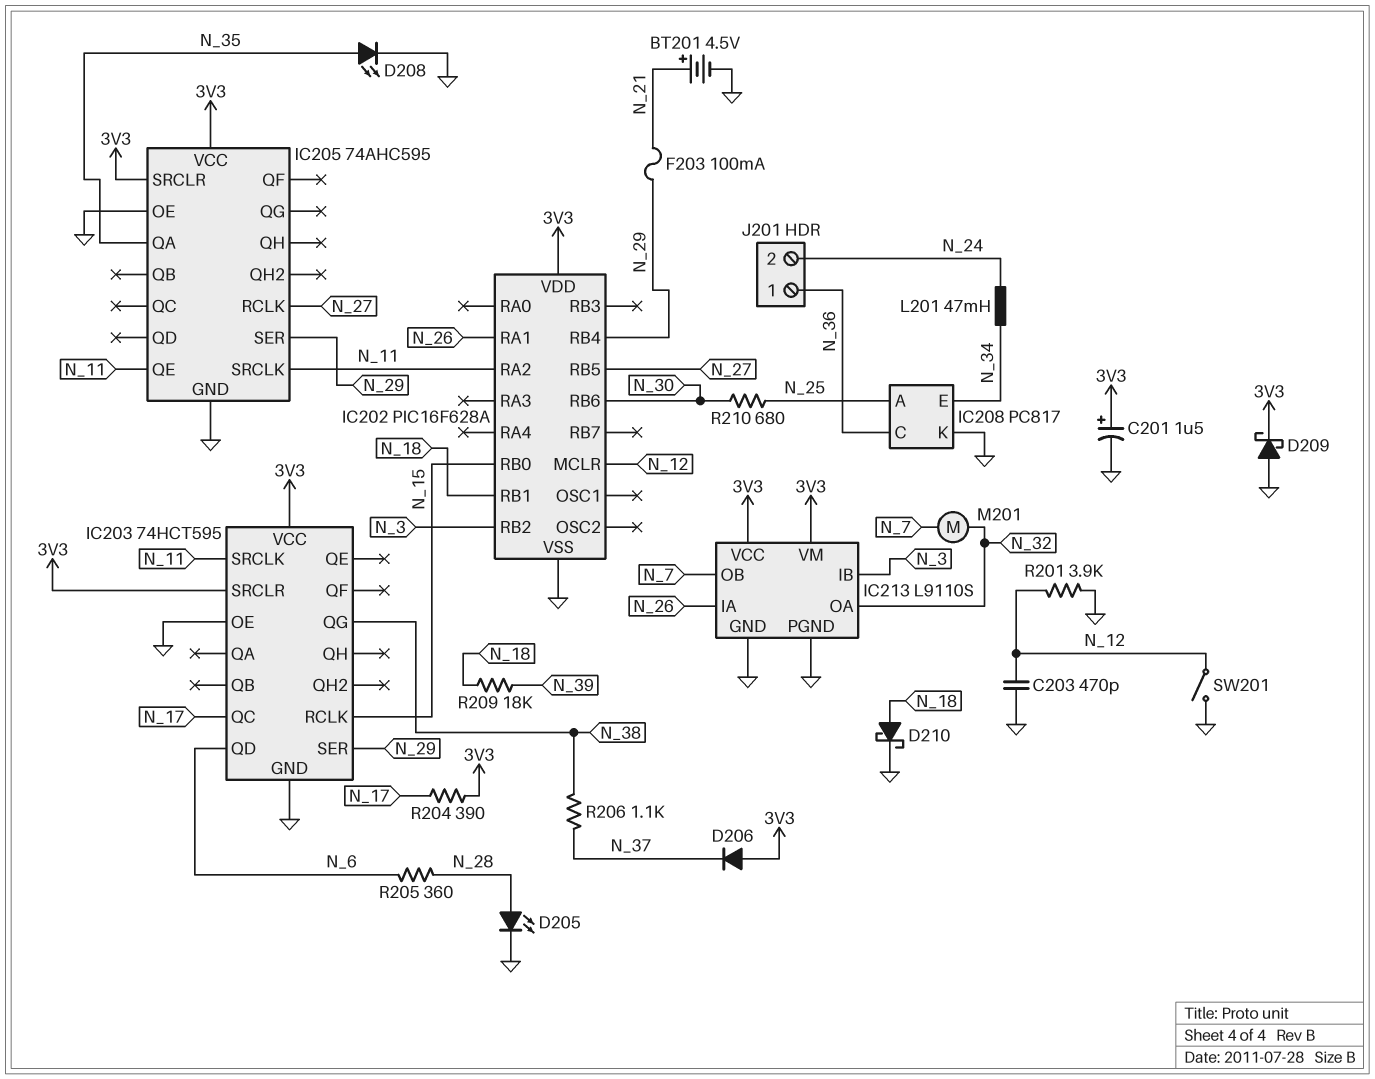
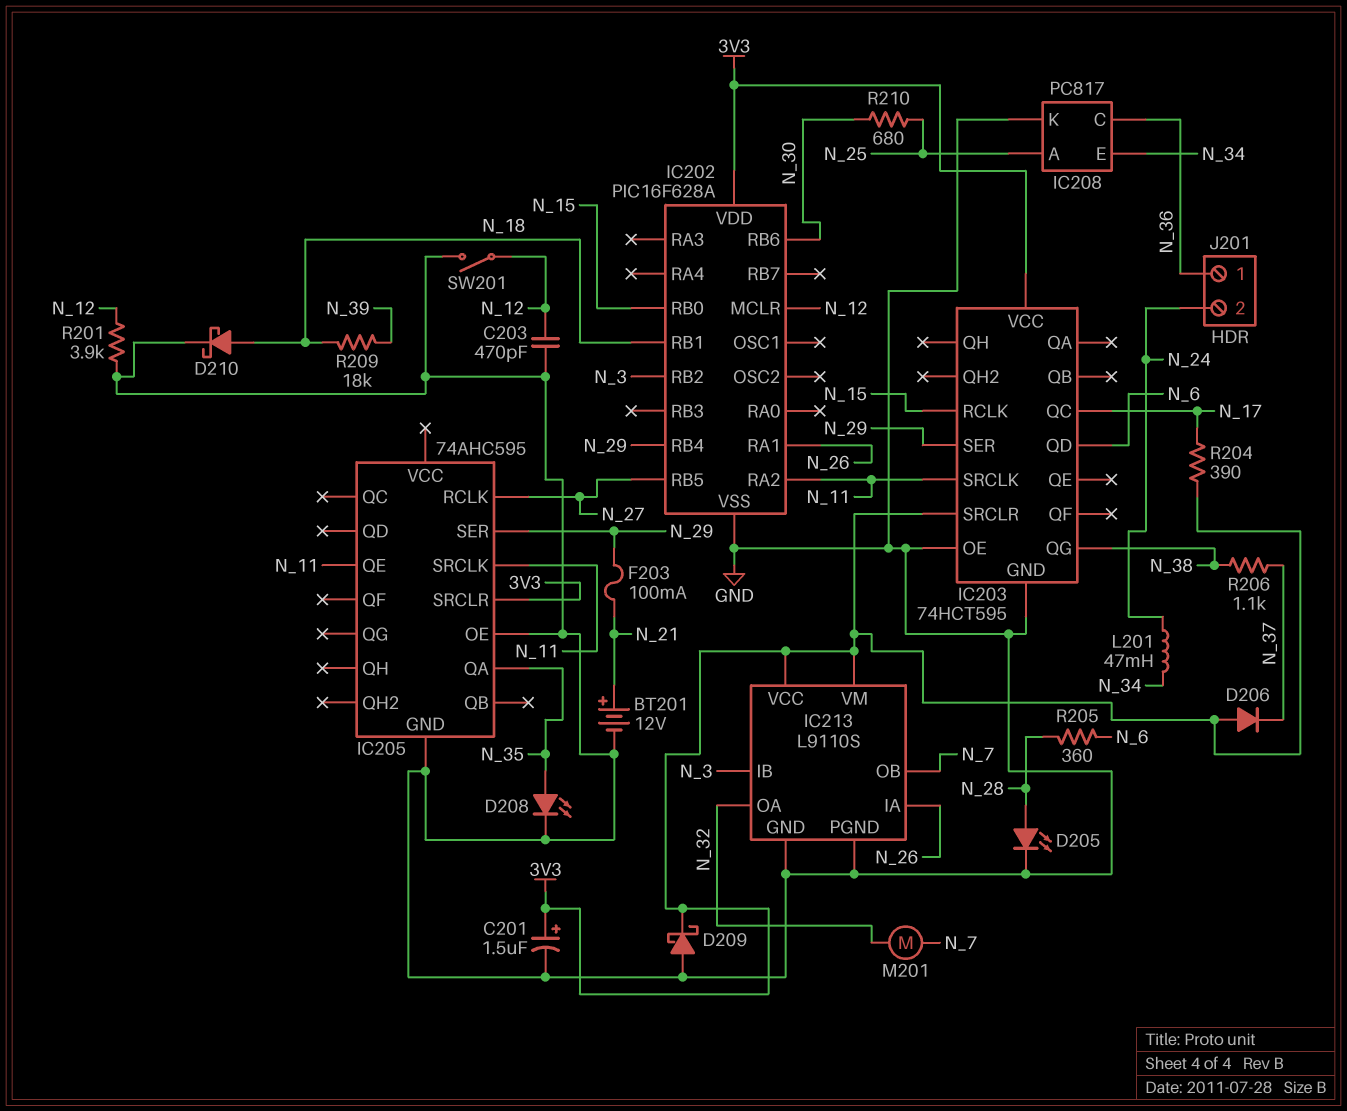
BT201: 4.5V (plus N_21, minus GND) -> 12V (plus N_21, minus GND)
IC205 pin VCC: 3V3 -> none

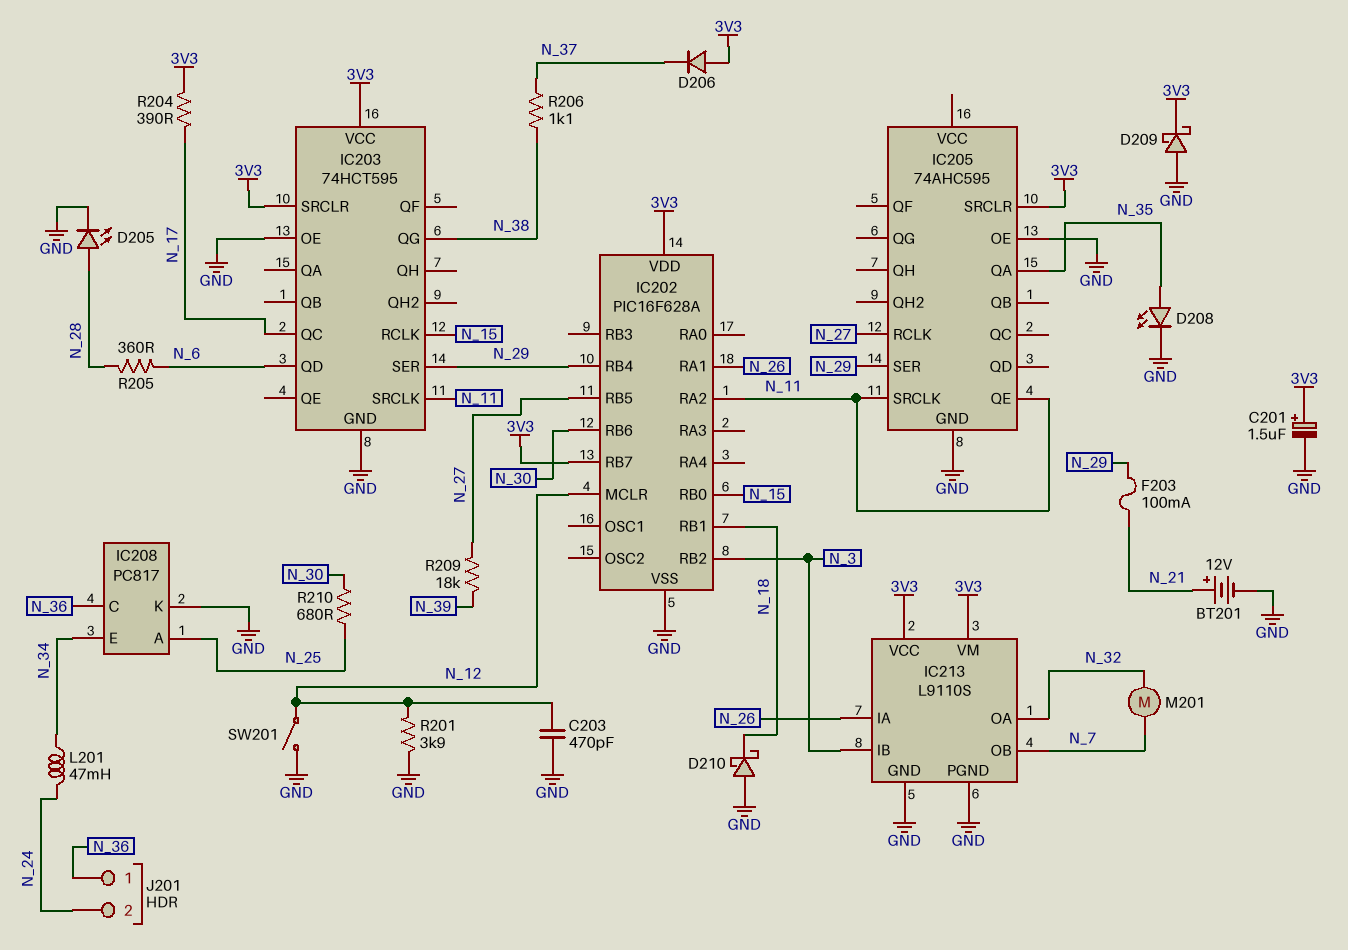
D210: schottky (A N_18, K GND) -> schottky (A GND, K N_18)
IC202 pin RB7: none -> 3V3
R209: 18k (N_18, N_39) -> 18k (N_27, N_39)

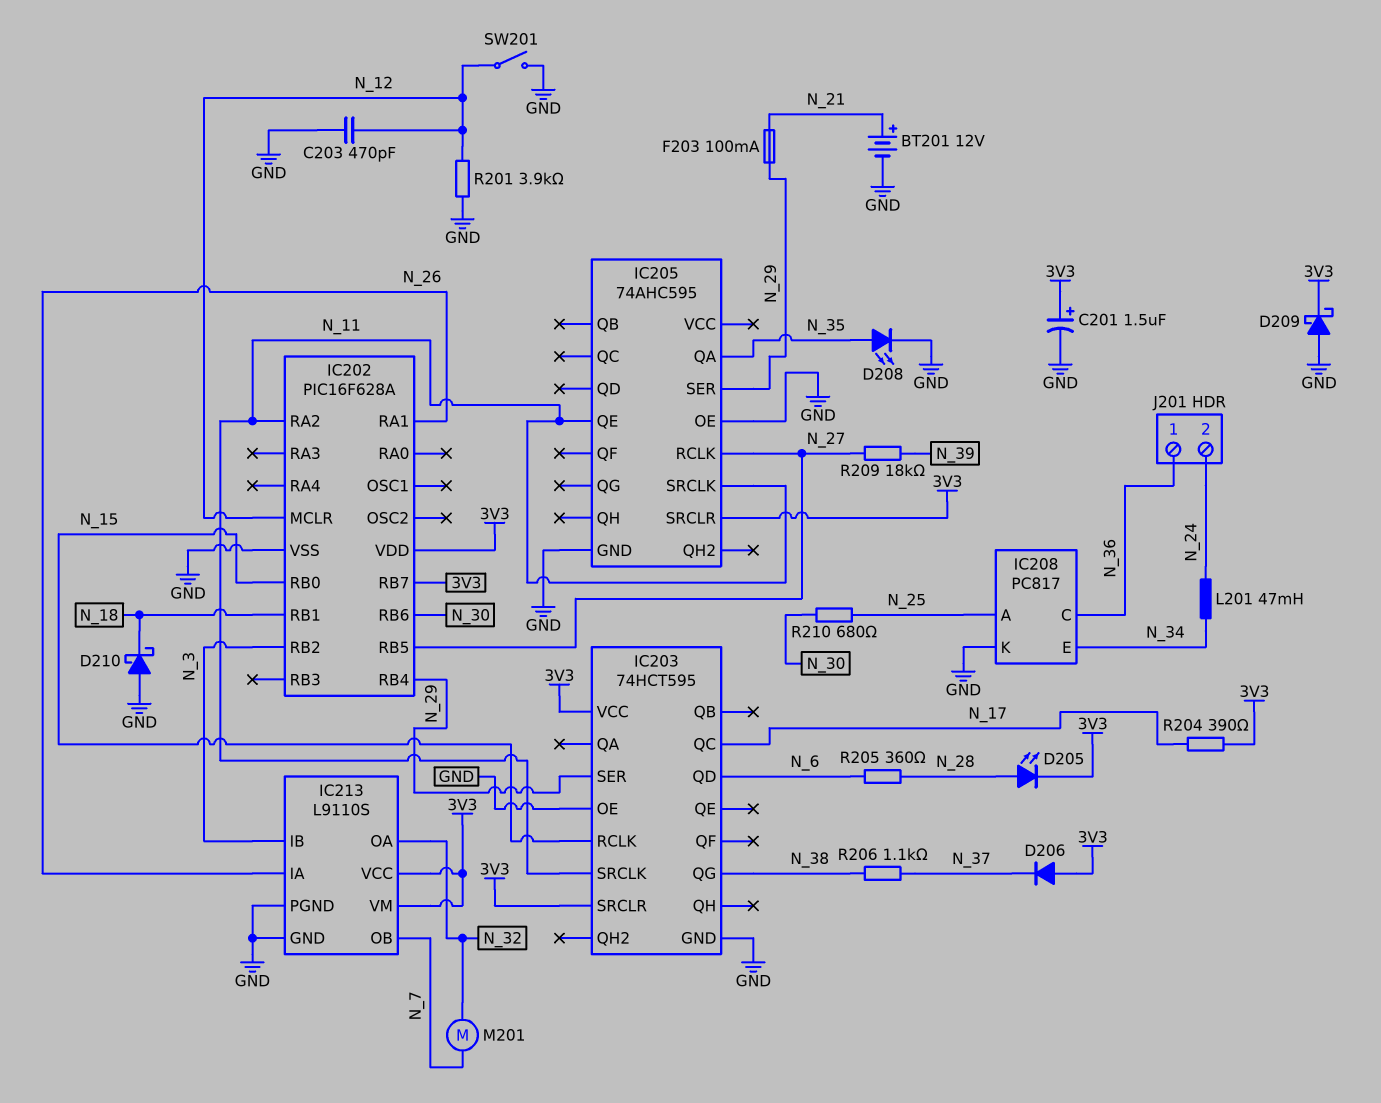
D205: LED (A N_28, K GND) -> LED (A N_28, K 3V3)

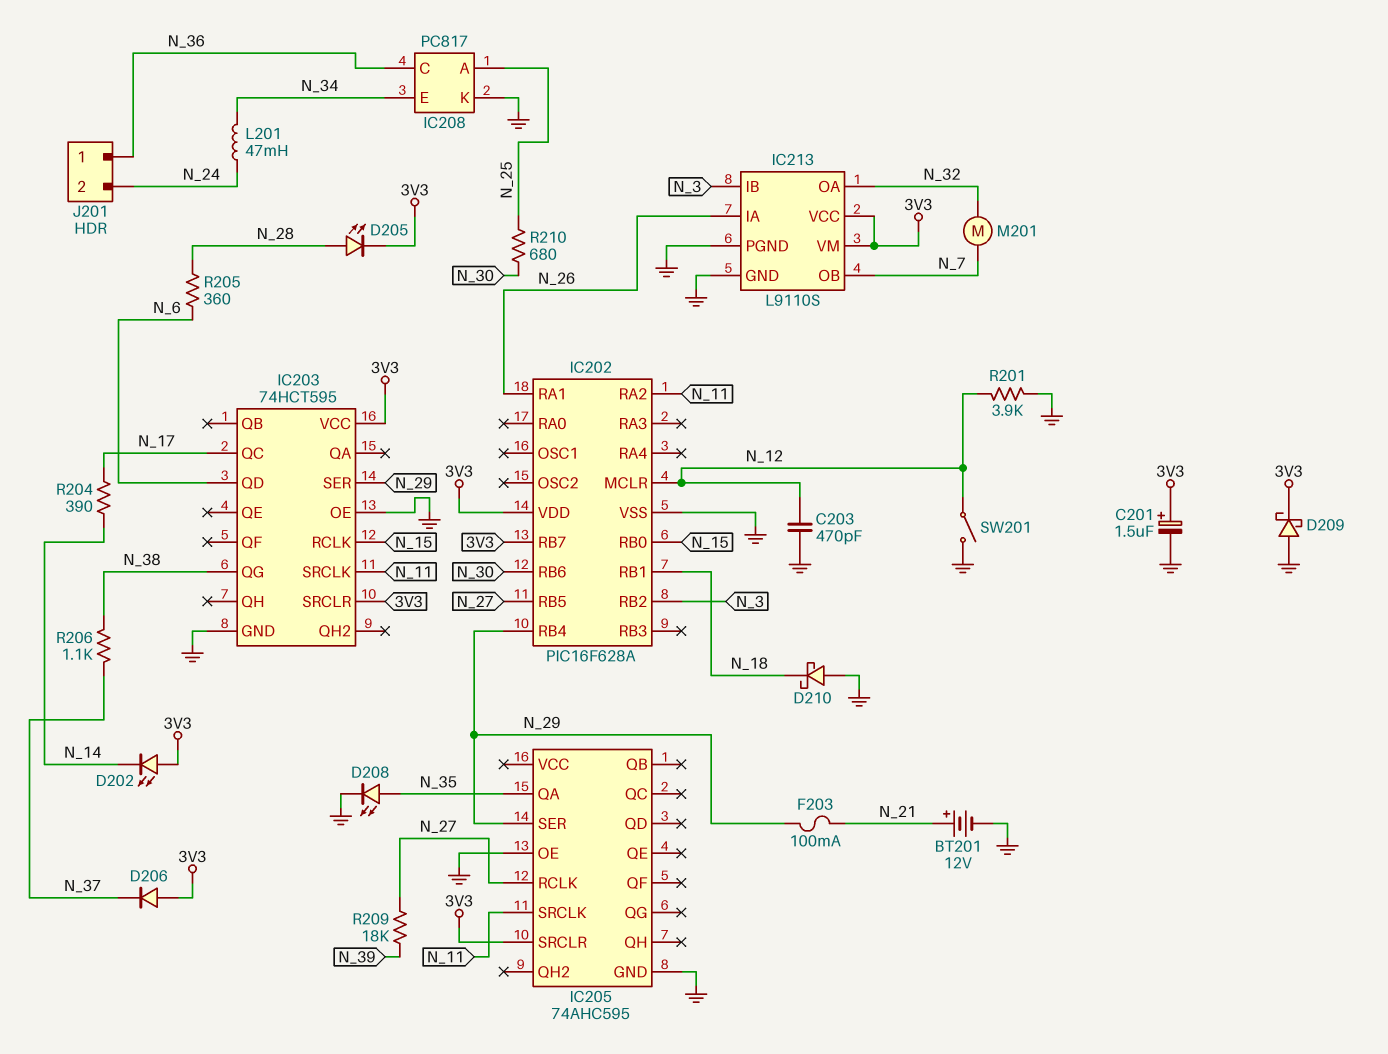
D202: none -> LED (A 3V3, K N_14)
IC205 pin QE: N_11 -> none
R204: 390 (3V3, N_17) -> 390 (N_14, N_17)

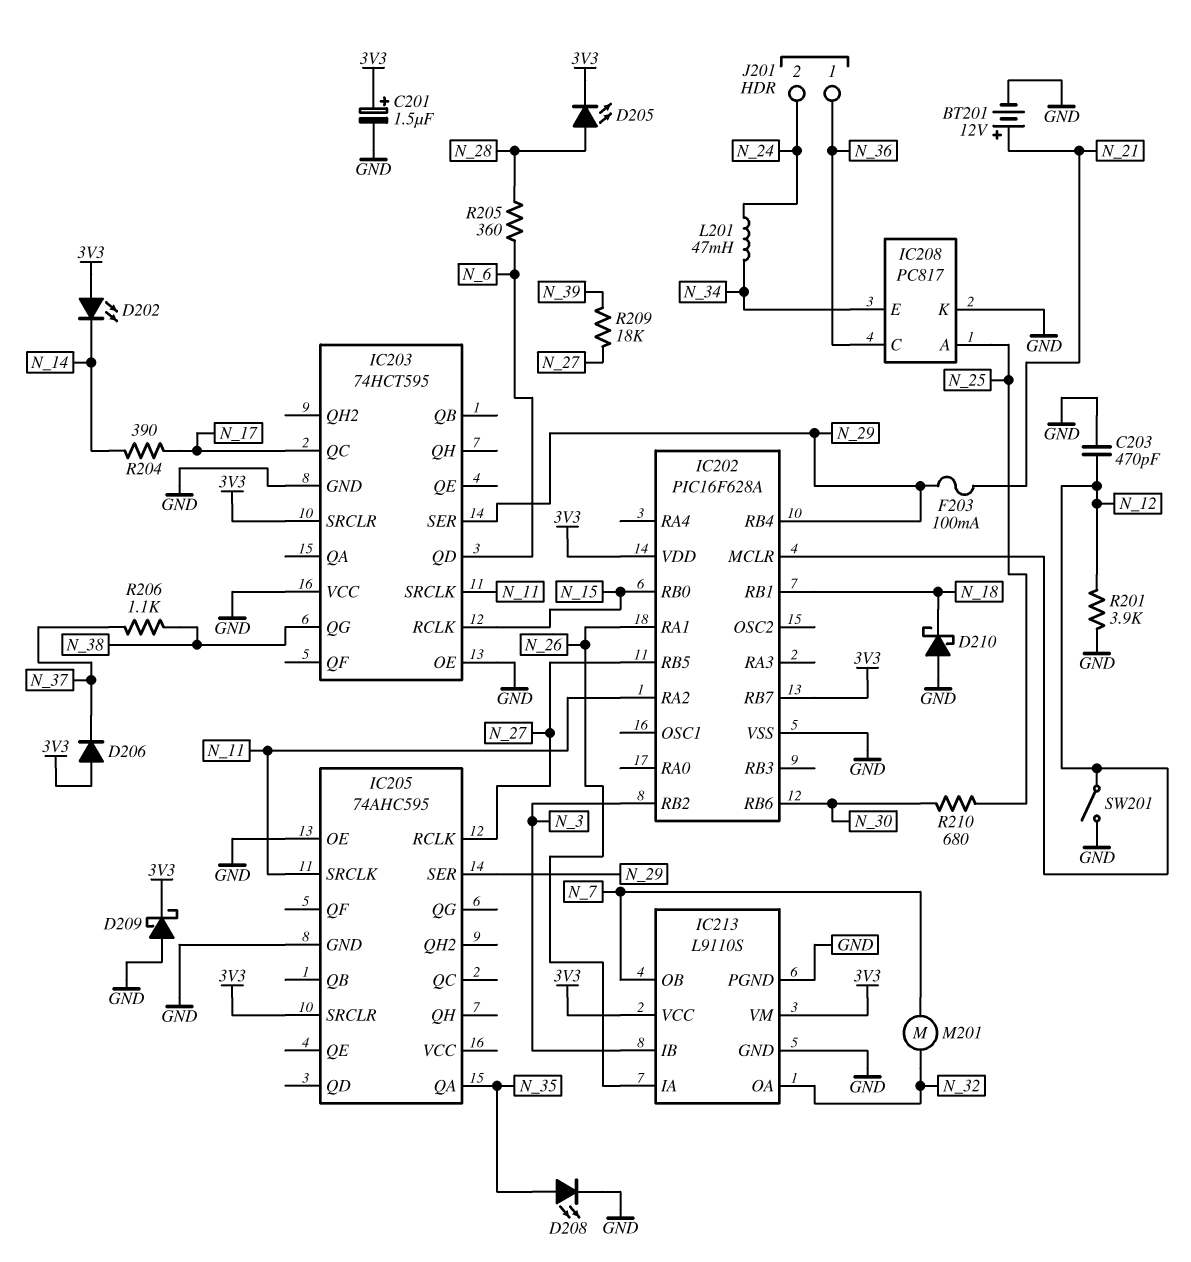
IC203 pin VCC: 3V3 -> GND

